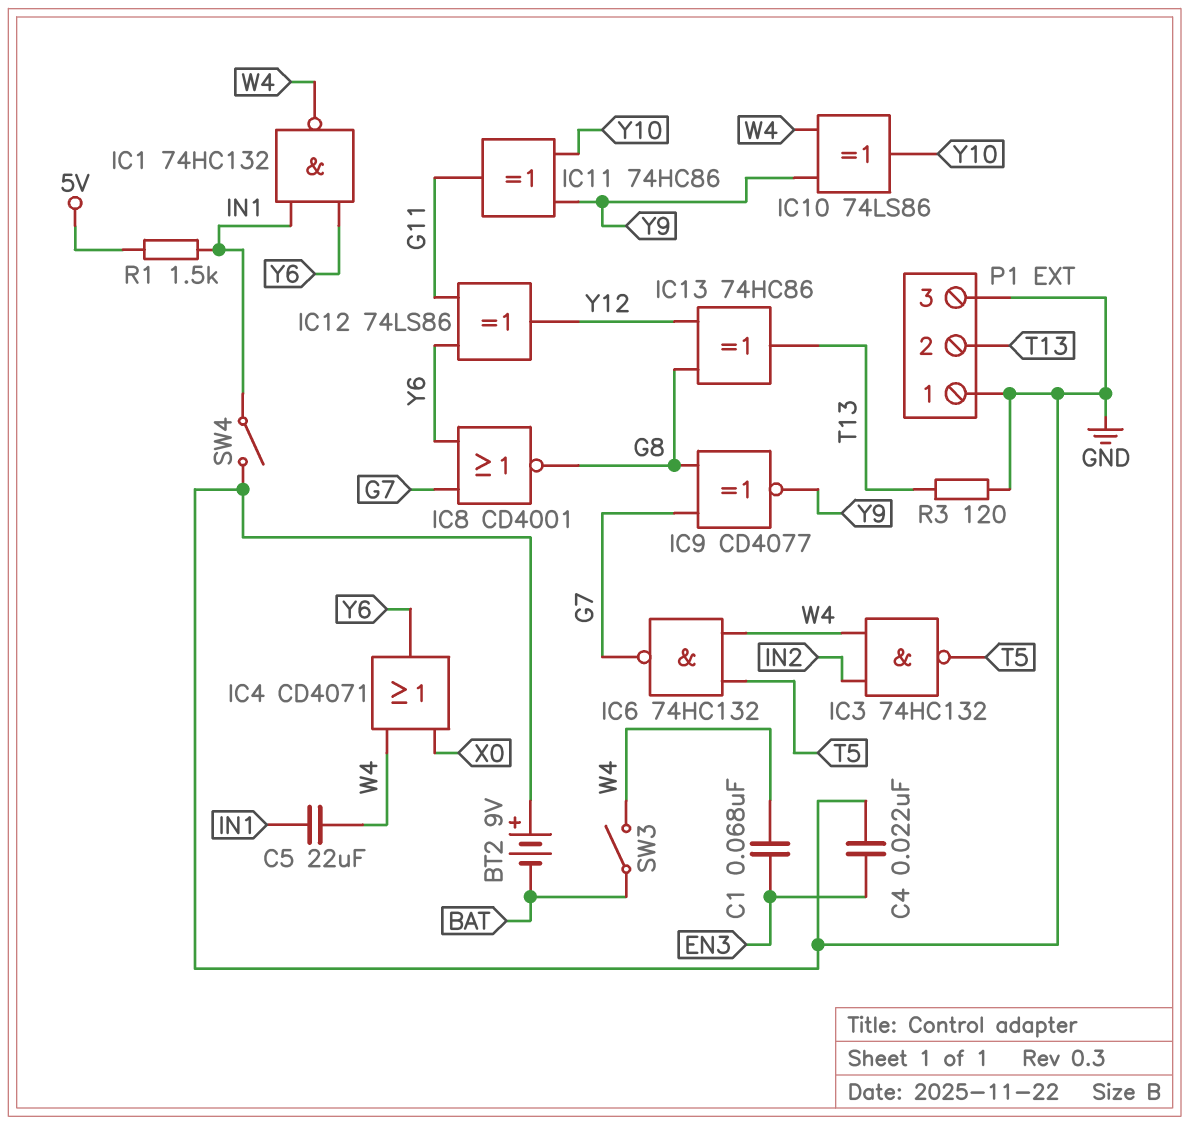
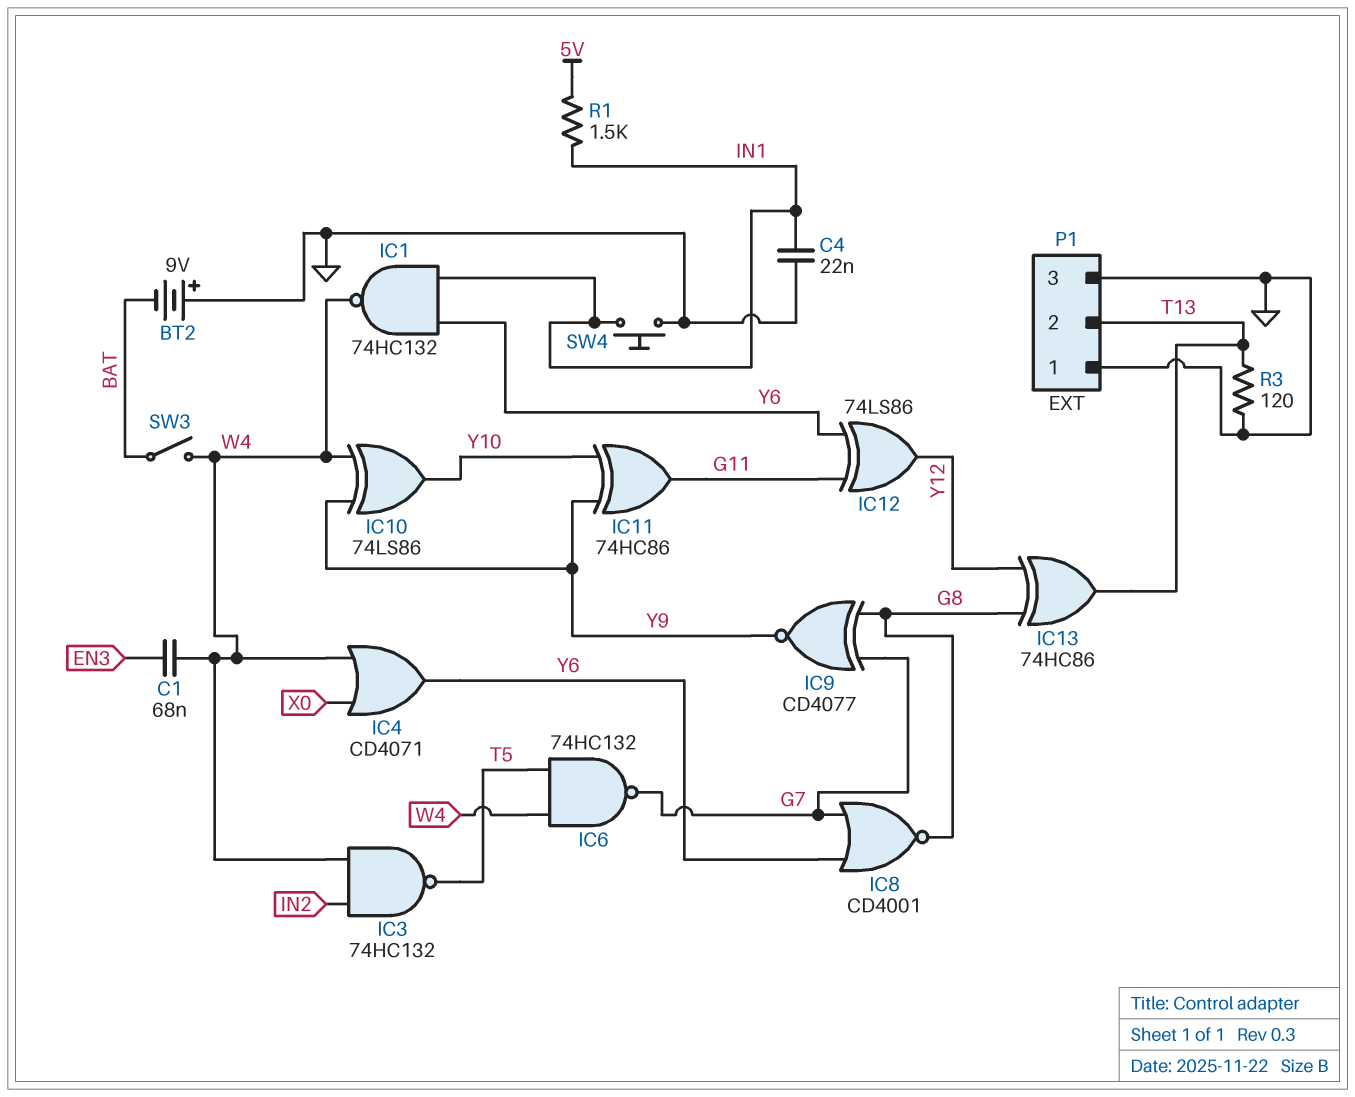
C4: 22nF (EN3, GND) -> 22nF (GND, IN1)
C5: 22uF (IN1, W4) -> none
SW4: switch (GND, IN1) -> button (GND, IN1)

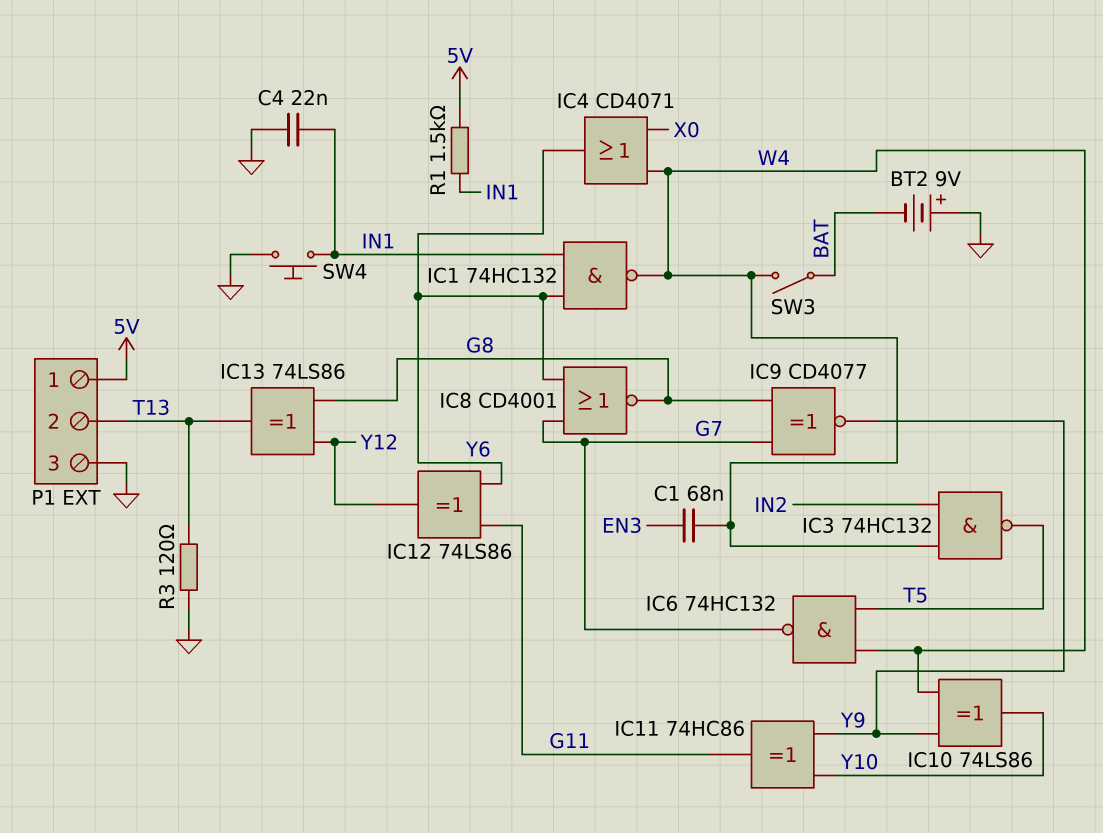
IC13: XOR 74HC86 (in G8, in Y12, out T13) -> XOR 74LS86 (in G8, in Y12, out T13)
P1 pin 1: GND -> 5V

